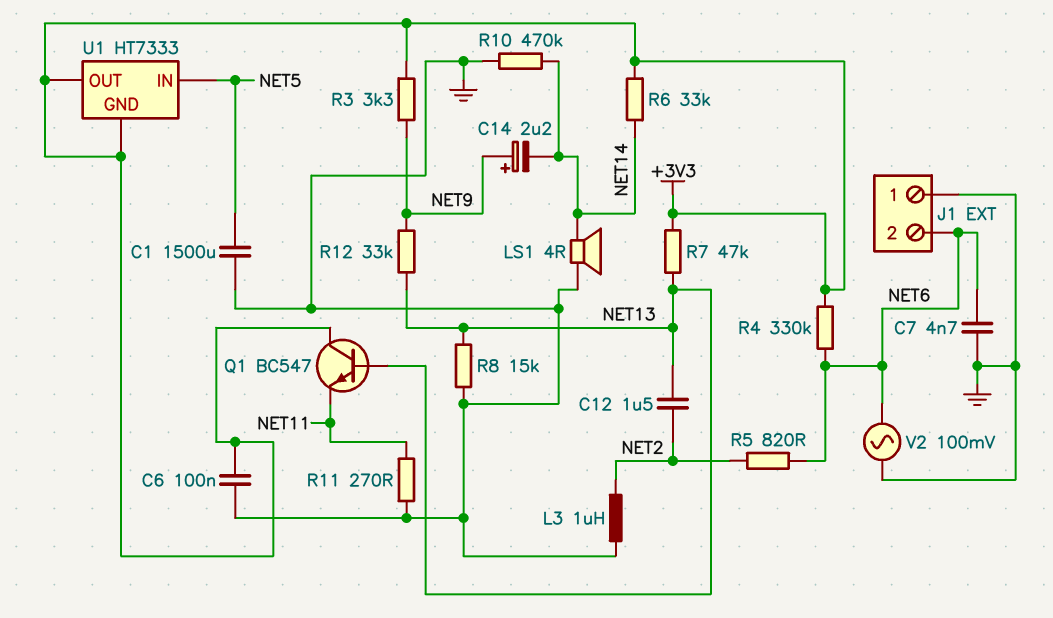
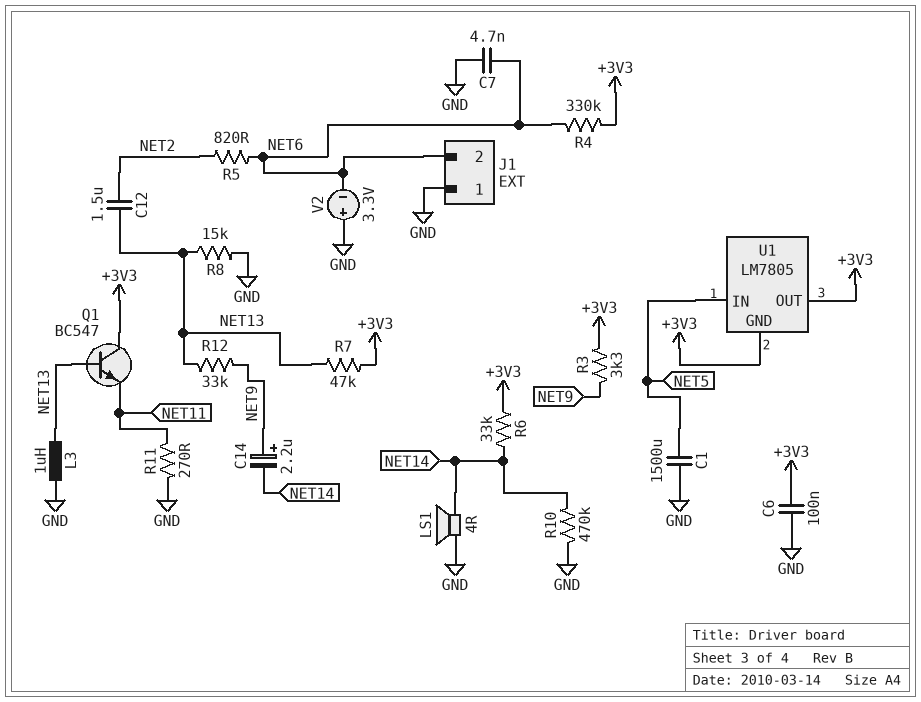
L3: 1uH (GND, NET2) -> 1uH (GND, NET13)
U1: HT7333 -> LM7805
V2: AC 100mV (GND, NET6) -> 3.3V (plus GND, minus NET6)

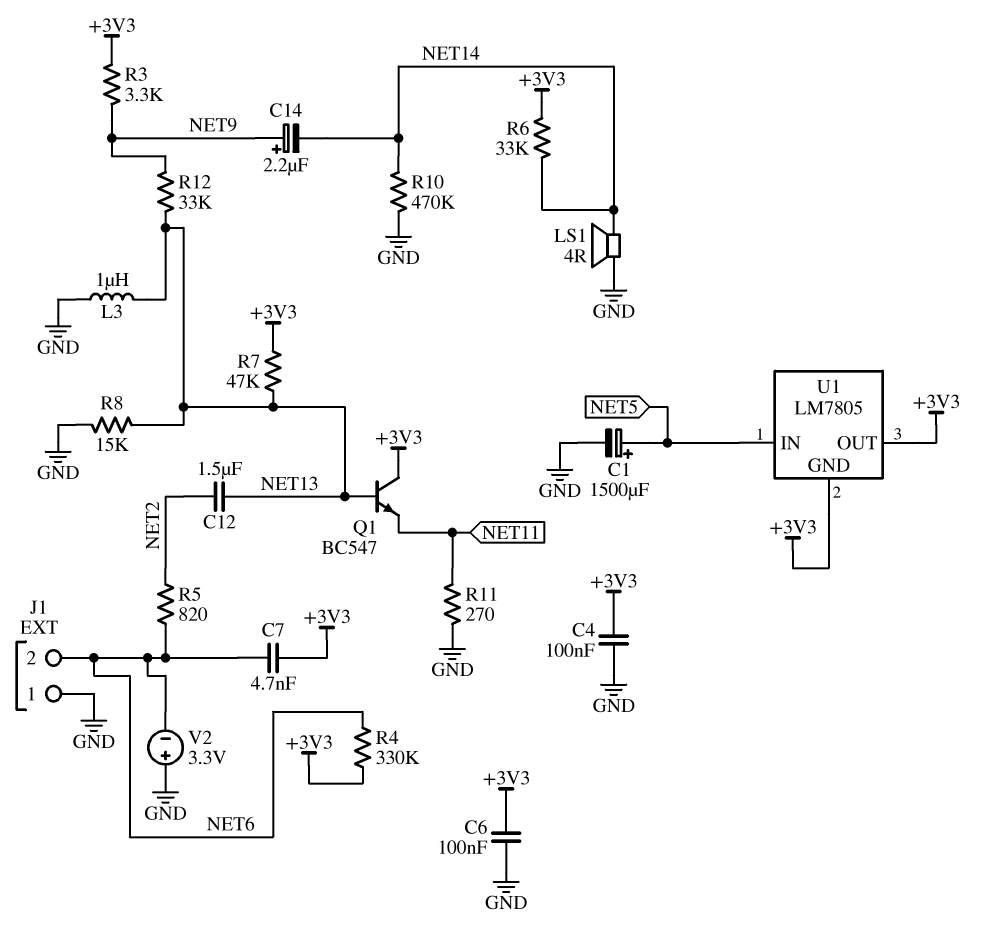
C1: 1500uF (GND, NET5) -> 1500uF (plus NET5, minus GND)
C4: none -> 100nF (+3V3, GND)
C7: 4.7nF (GND, NET6) -> 4.7nF (+3V3, NET6)

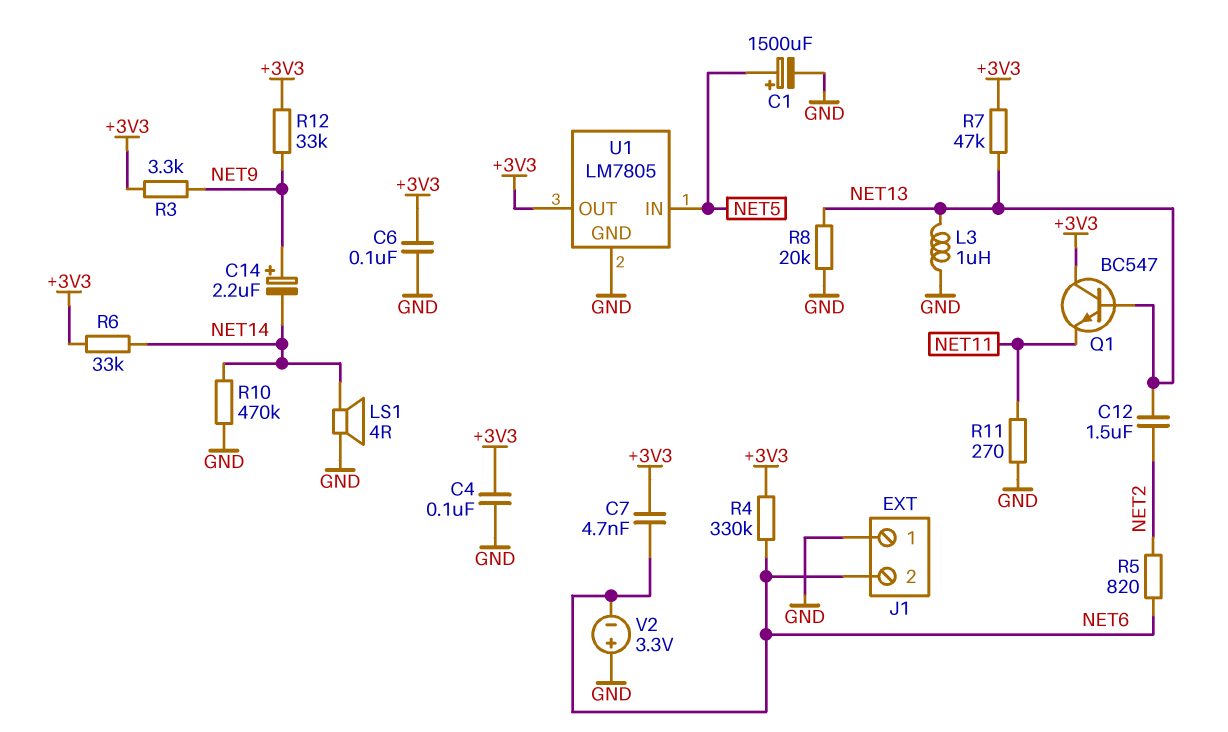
R8: 15k (GND, NET13) -> 20k (GND, NET13)
R12: 33k (NET9, NET13) -> 33k (+3V3, NET9)
U1 pin GND: +3V3 -> GND

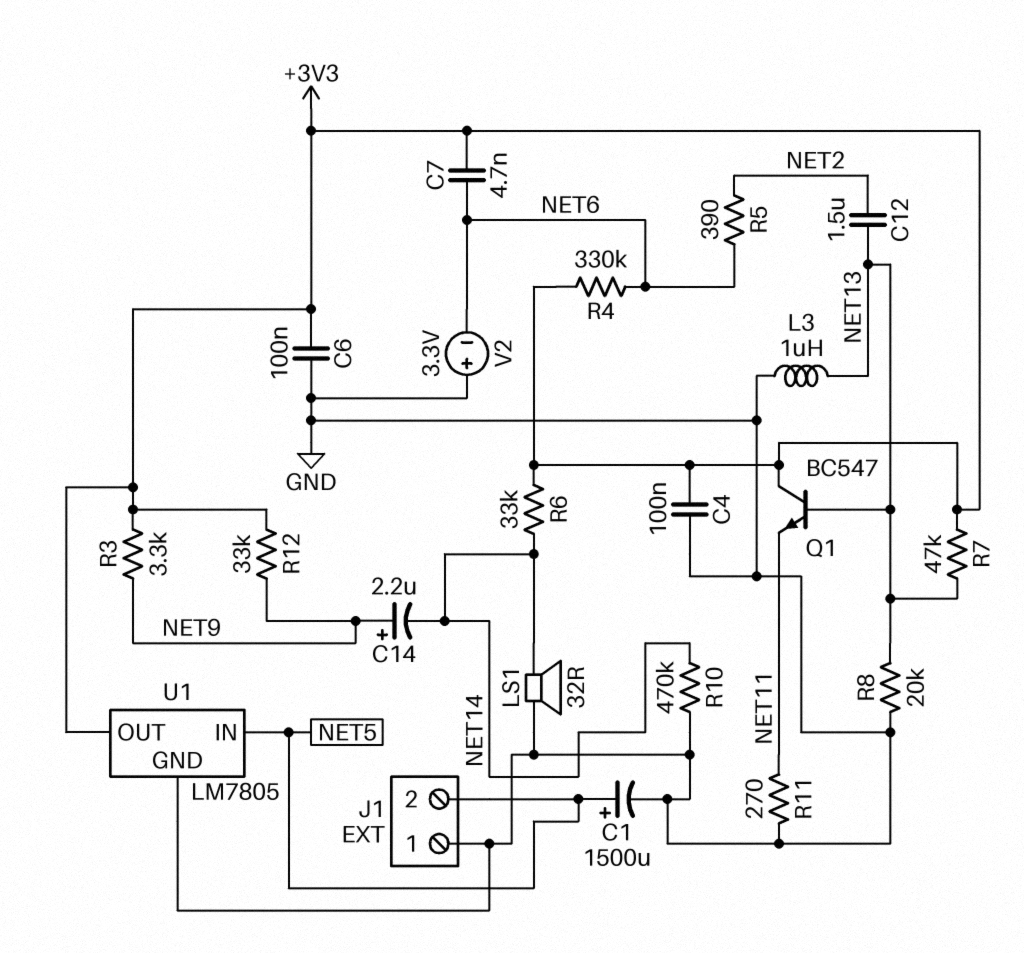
J1 pin 2: NET6 -> NET5
LS1: speaker 4R (GND, NET14) -> speaker 32R (GND, NET14)
R5: 820 (NET2, NET6) -> 390 (NET2, NET6)

